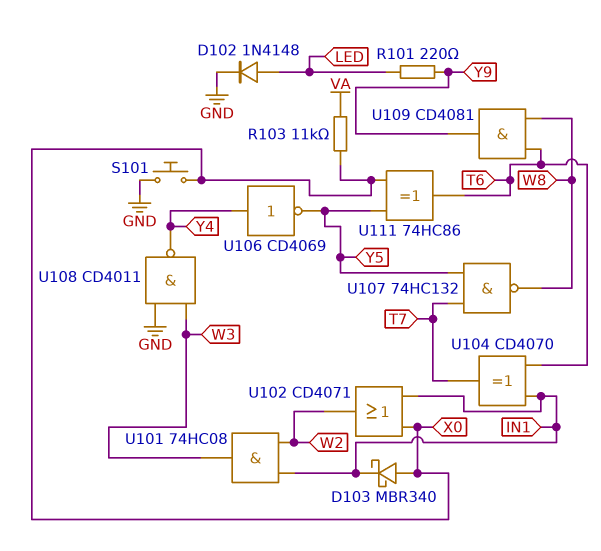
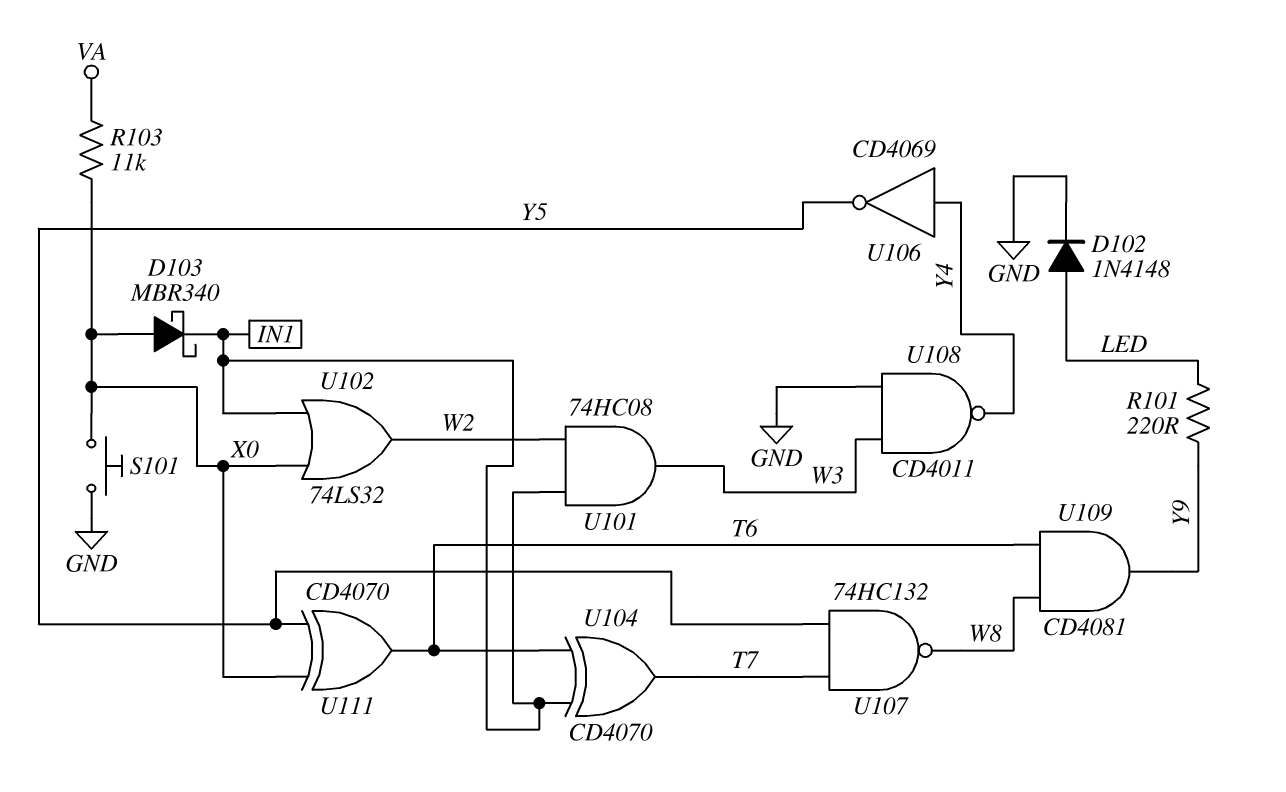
U102: OR CD4071 (in IN1, in X0, out W2) -> OR 74LS32 (in IN1, in X0, out W2)
U111: XOR 74HC86 (in X0, in Y5, out T6) -> XOR CD4070 (in X0, in Y5, out T6)

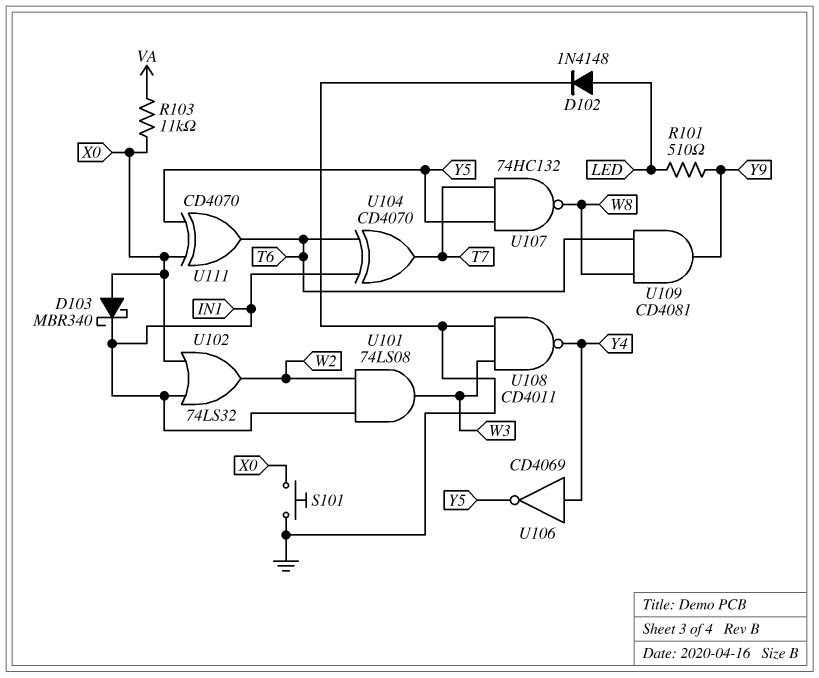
R101: 220 (LED, Y9) -> 510 (LED, Y9)
U101: AND 74HC08 (in IN1, in W2, out W3) -> AND 74LS08 (in IN1, in W2, out W3)

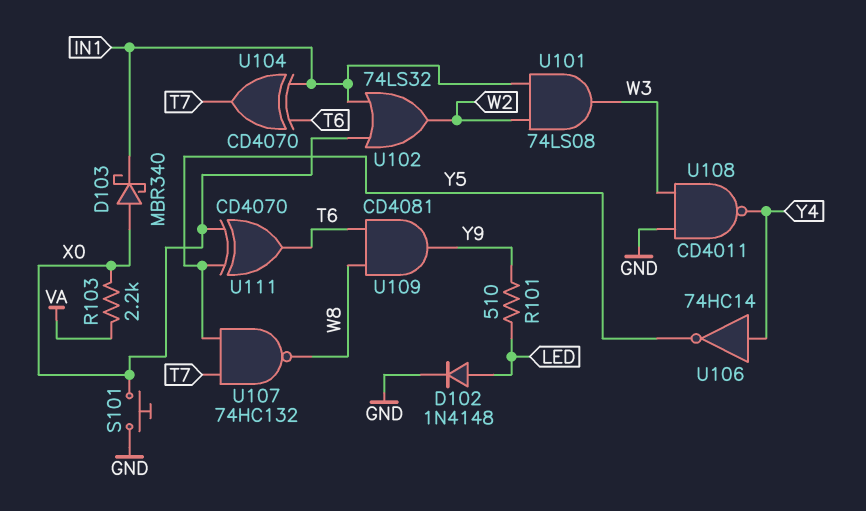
R103: 11k (VA, X0) -> 2.2k (VA, X0)
U106: NOT CD4069 (in Y4, out Y5) -> NOT 74HC14 (in Y4, out Y5)

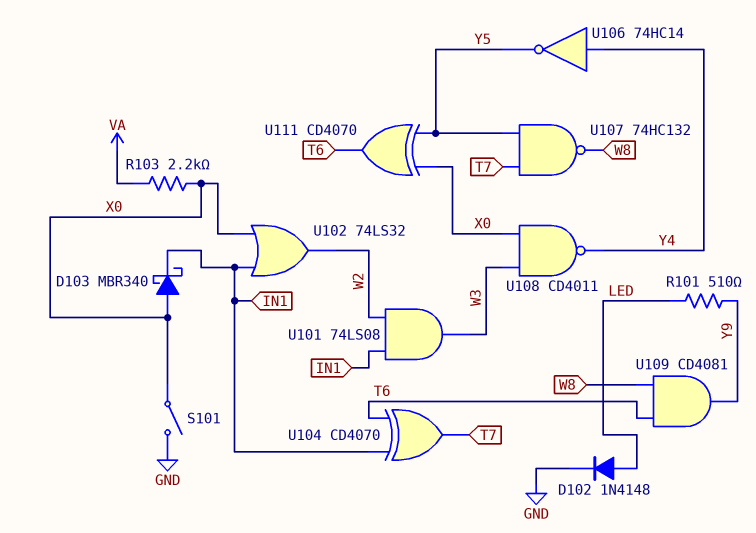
S101: button (GND, X0) -> switch (GND, X0)
U108: NAND CD4011 (in GND, in W3, out Y4) -> NAND CD4011 (in W3, in X0, out Y4)

